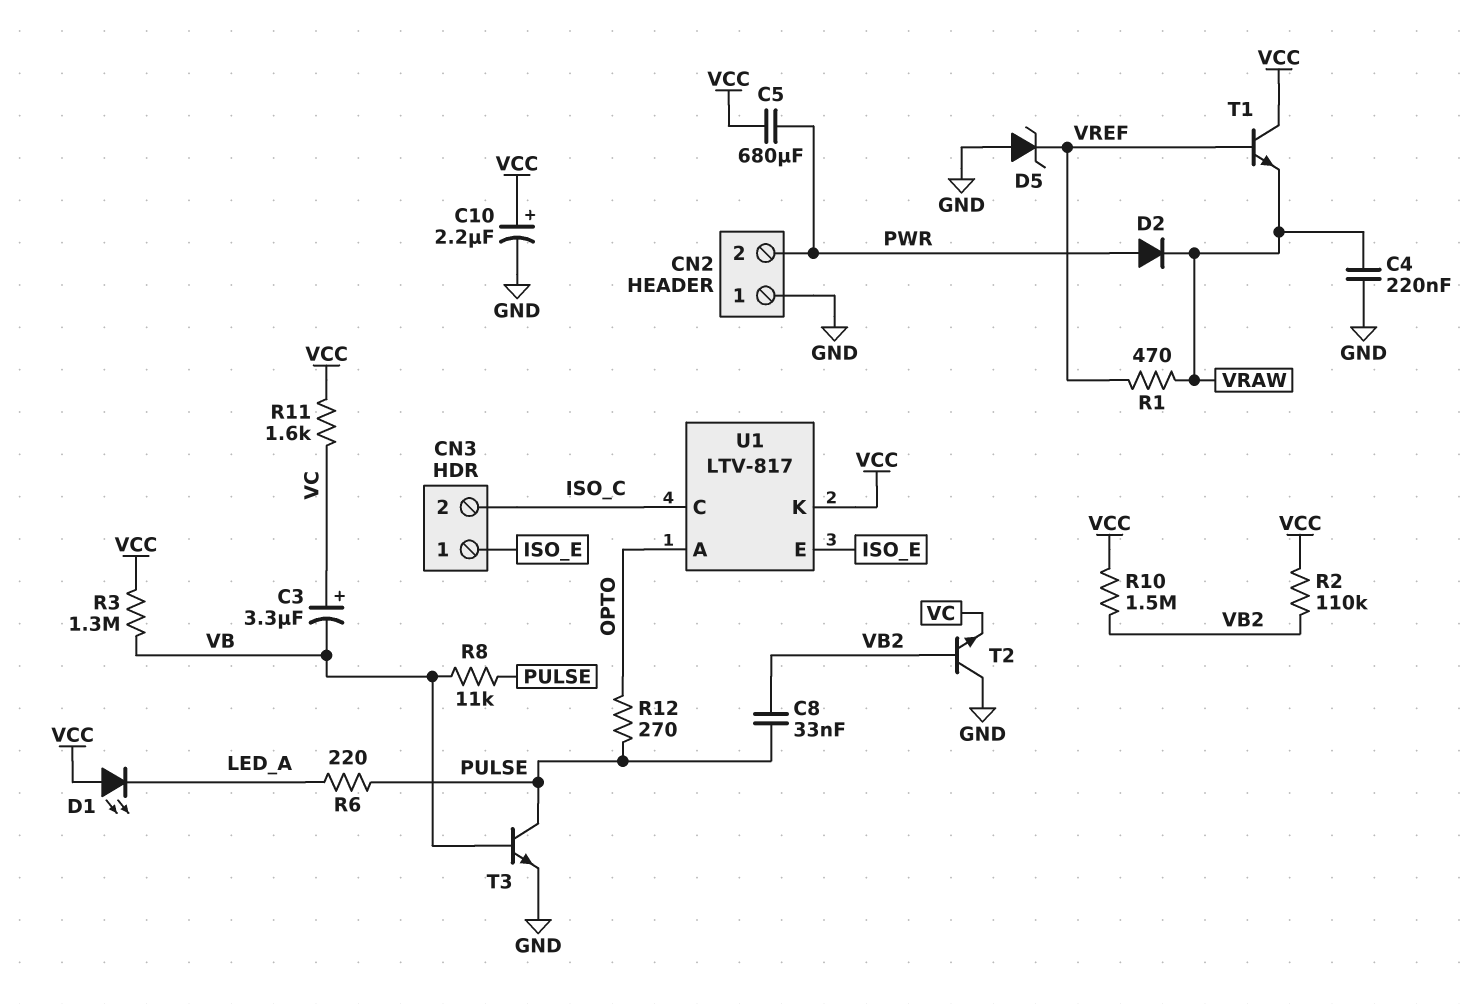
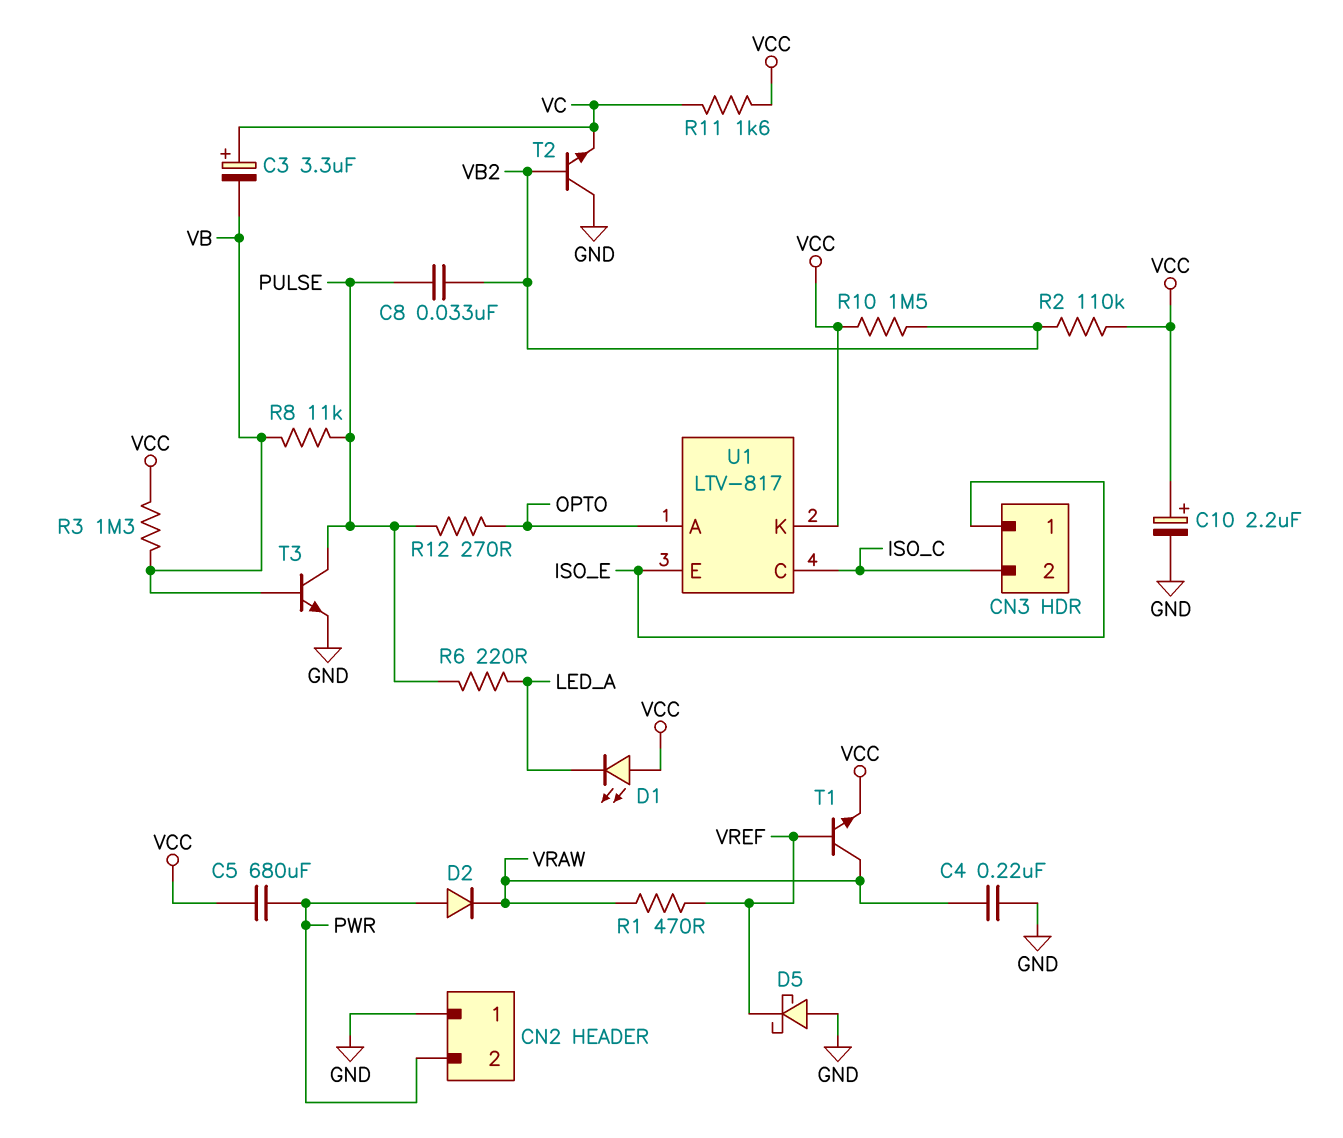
D5: zener (A GND, K VREF) -> schottky (A GND, K VREF)
T1: NPN (B VREF, C VCC, E VRAW) -> NPN (B VREF, C VRAW, E VCC)

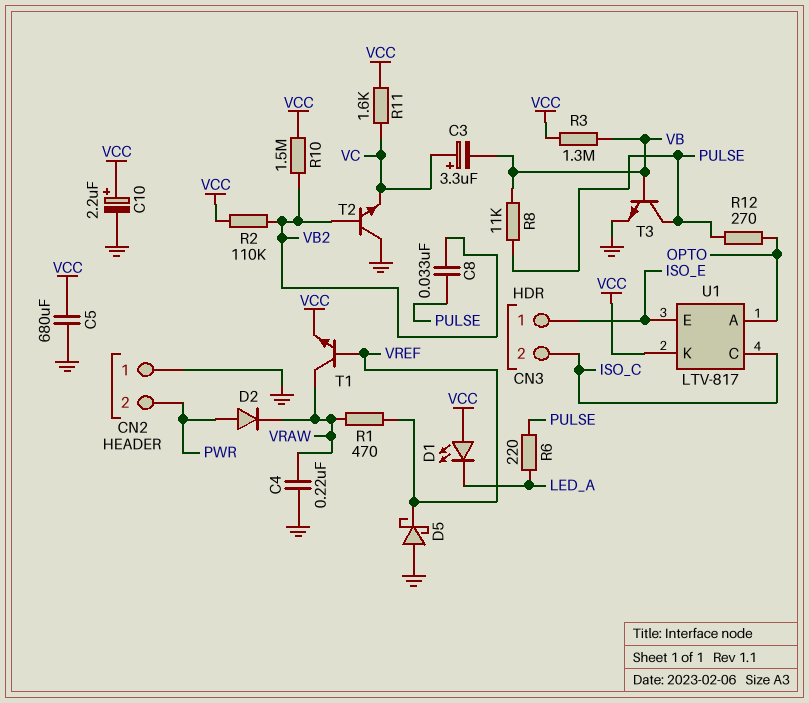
C5: 680uF (PWR, VCC) -> 680uF (GND, VCC)

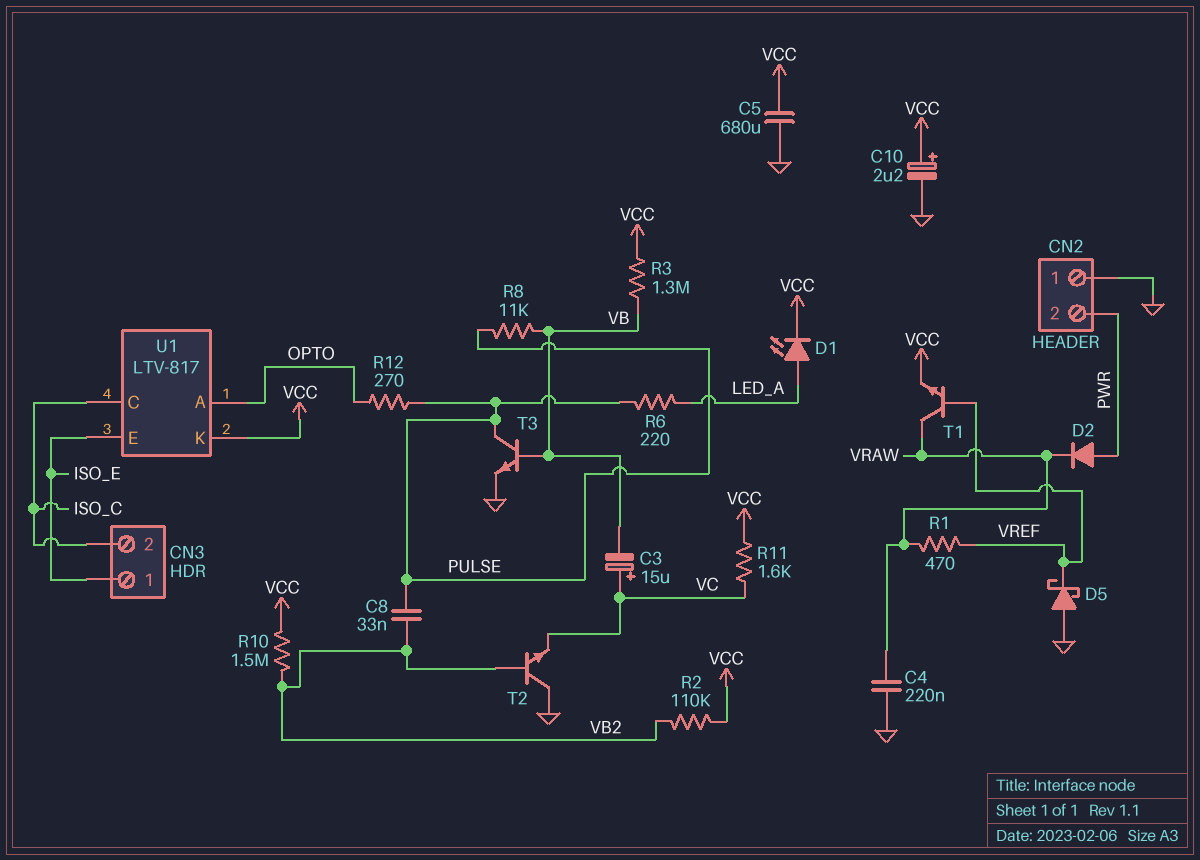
C3: 3.3uF (plus VC, minus VB) -> 15uF (plus VC, minus VB)
D1: LED (A VCC, K LED_A) -> LED (A LED_A, K VCC)

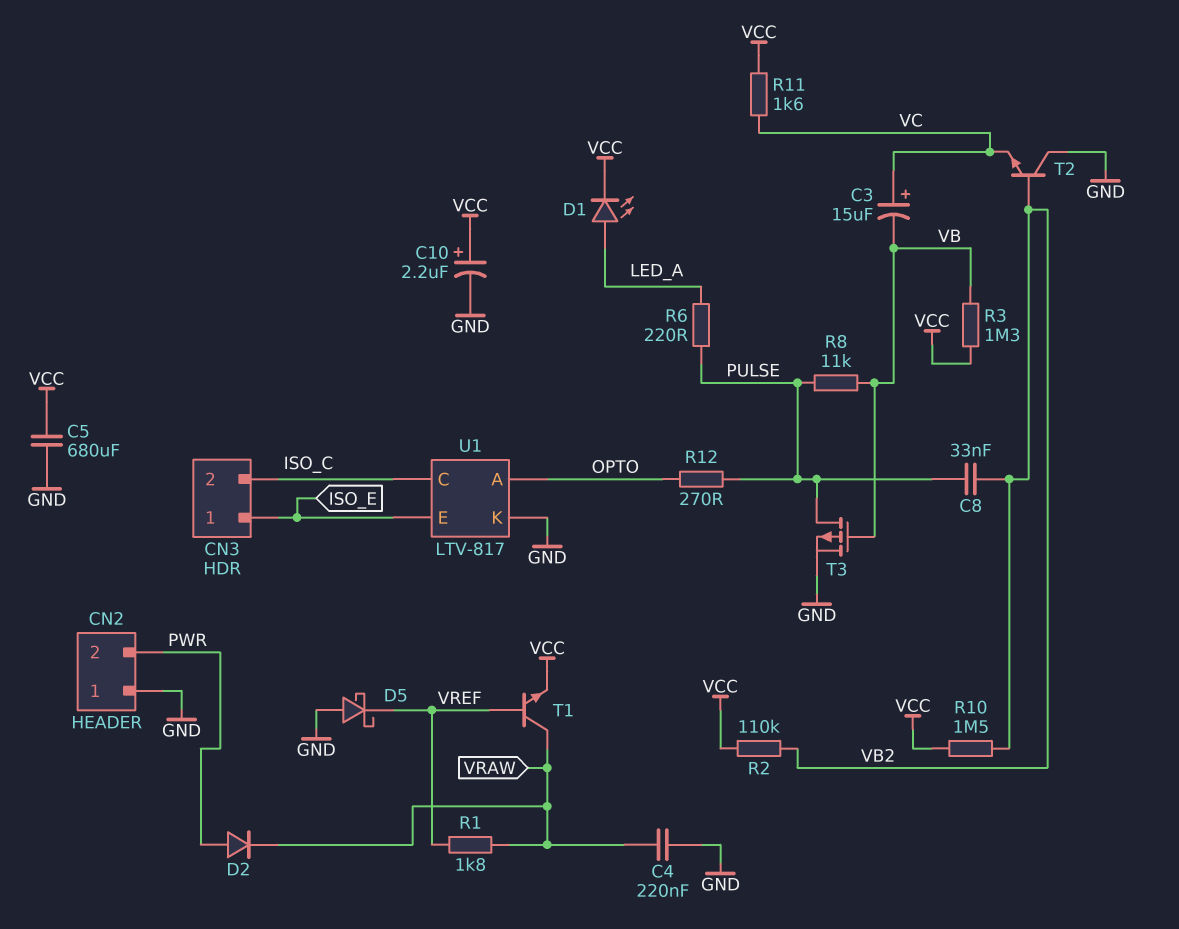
R1: 470 (VRAW, VREF) -> 1.8k (VRAW, VREF)
T3: NPN (B VB, C PULSE, E GND) -> PMOS (G VB, D PULSE, S GND)
U1 pin K: VCC -> GND

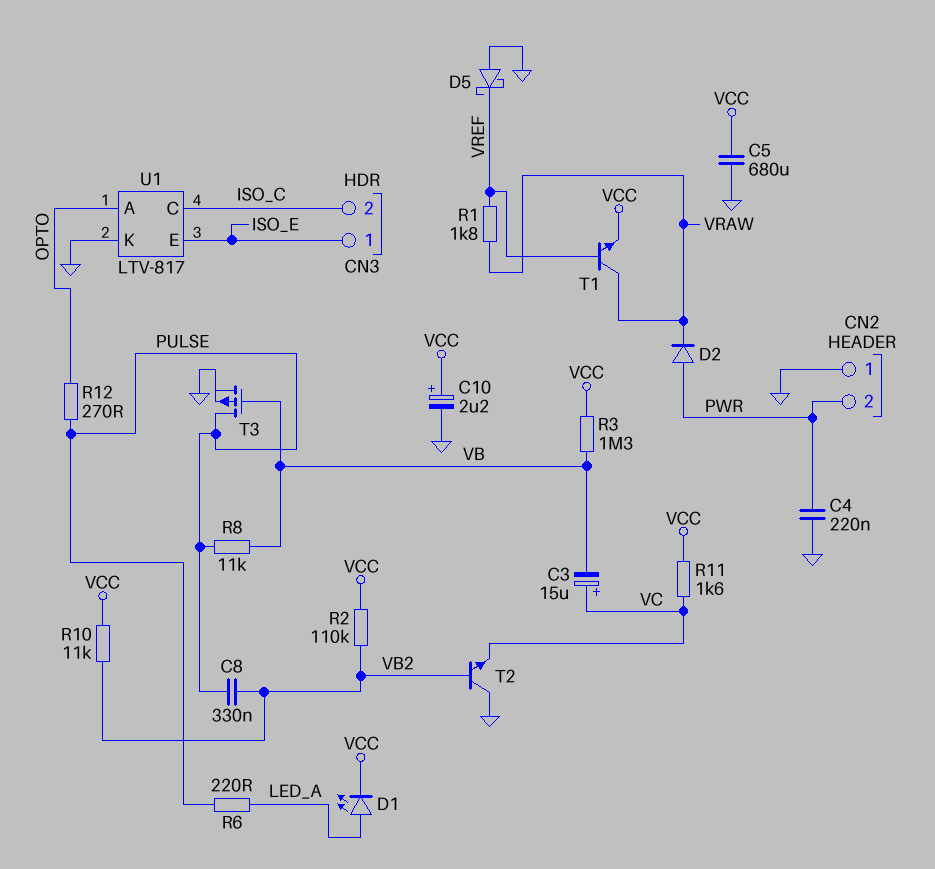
C4: 220nF (GND, VRAW) -> 220nF (GND, PWR)
C8: 33nF (PULSE, VB2) -> 330nF (PULSE, VB2)
R10: 1.5M (VB2, VCC) -> 11k (VB2, VCC)

